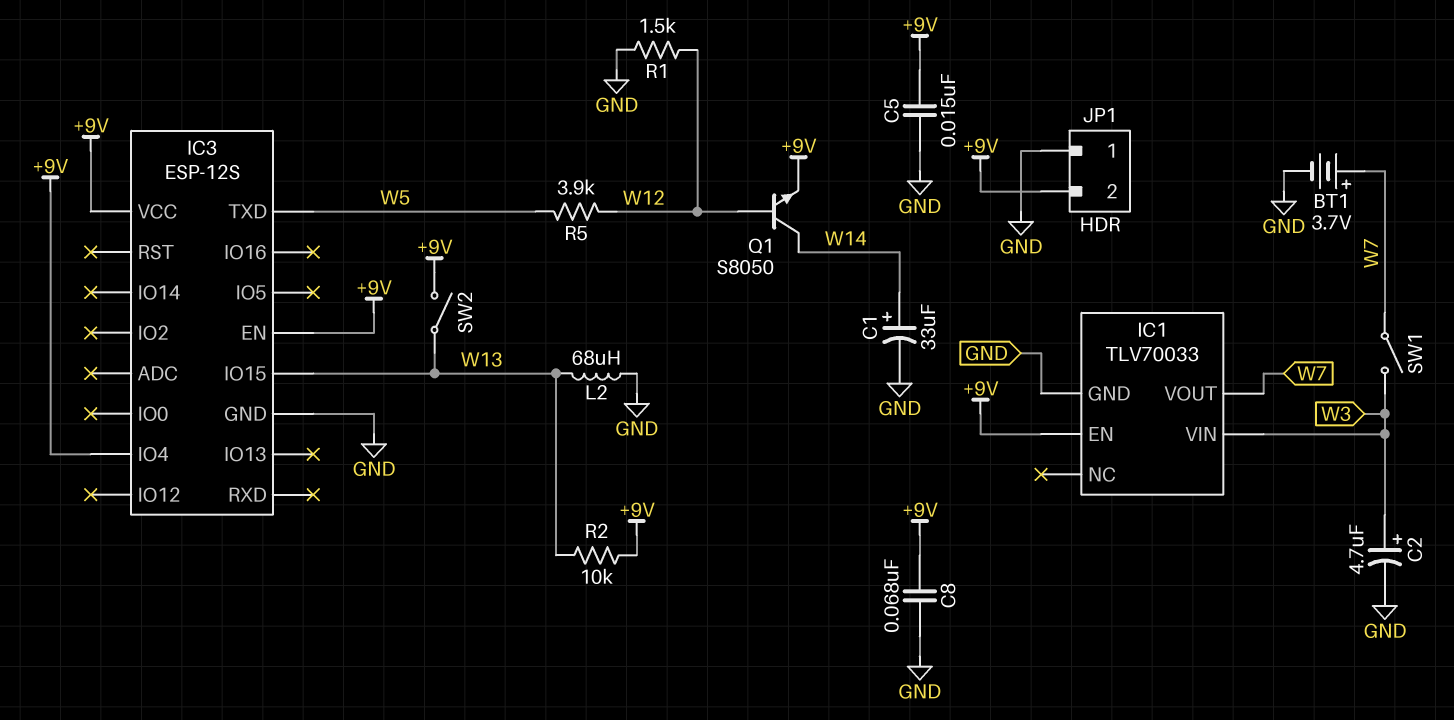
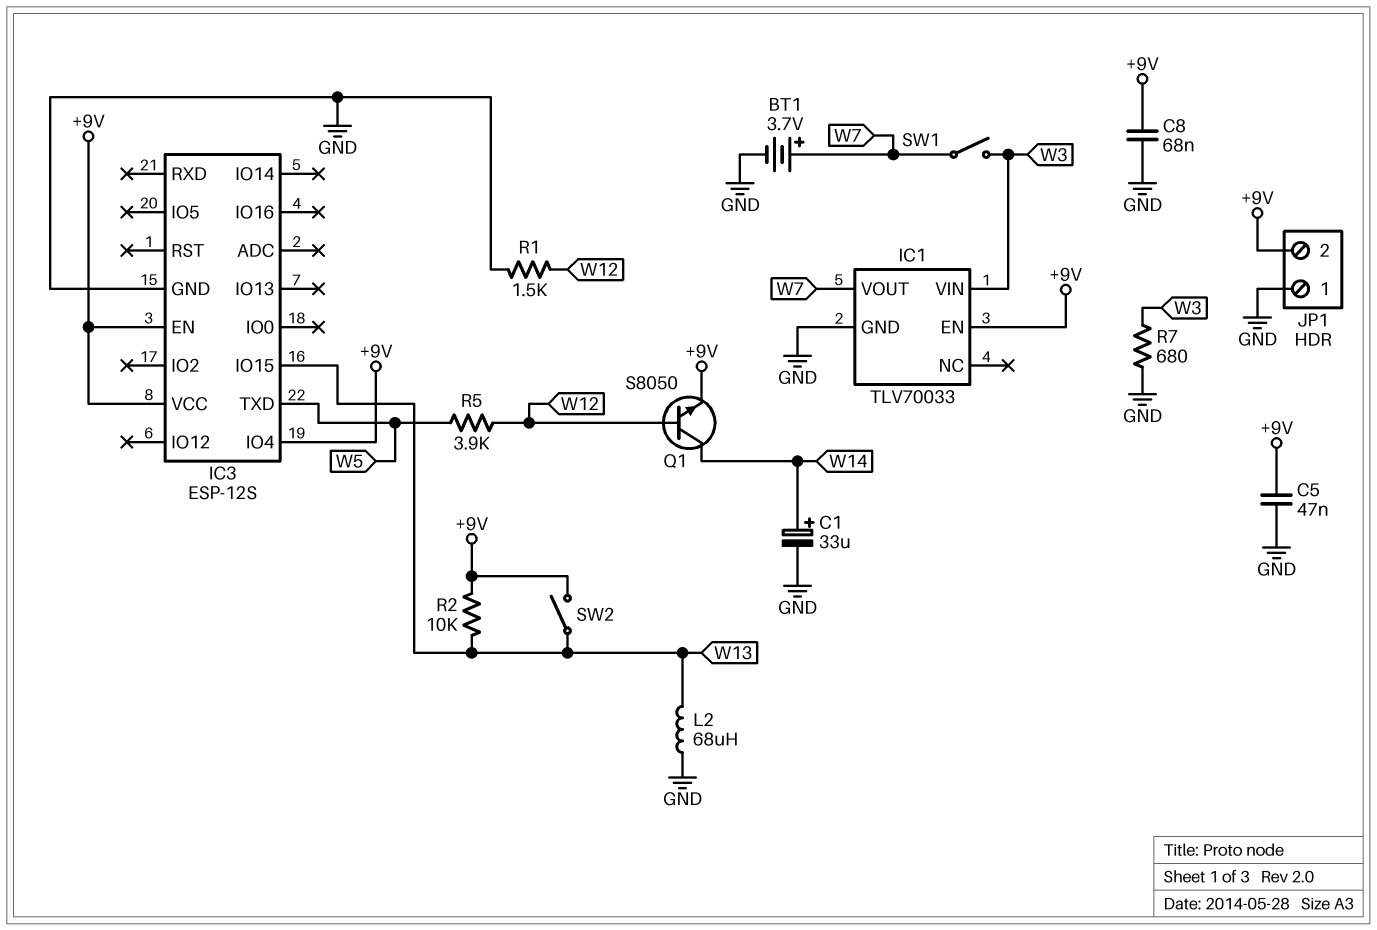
C2: 4.7uF (plus W3, minus GND) -> none
C5: 15nF (+9V, GND) -> 47nF (+9V, GND)
R7: none -> 680 (GND, W3)

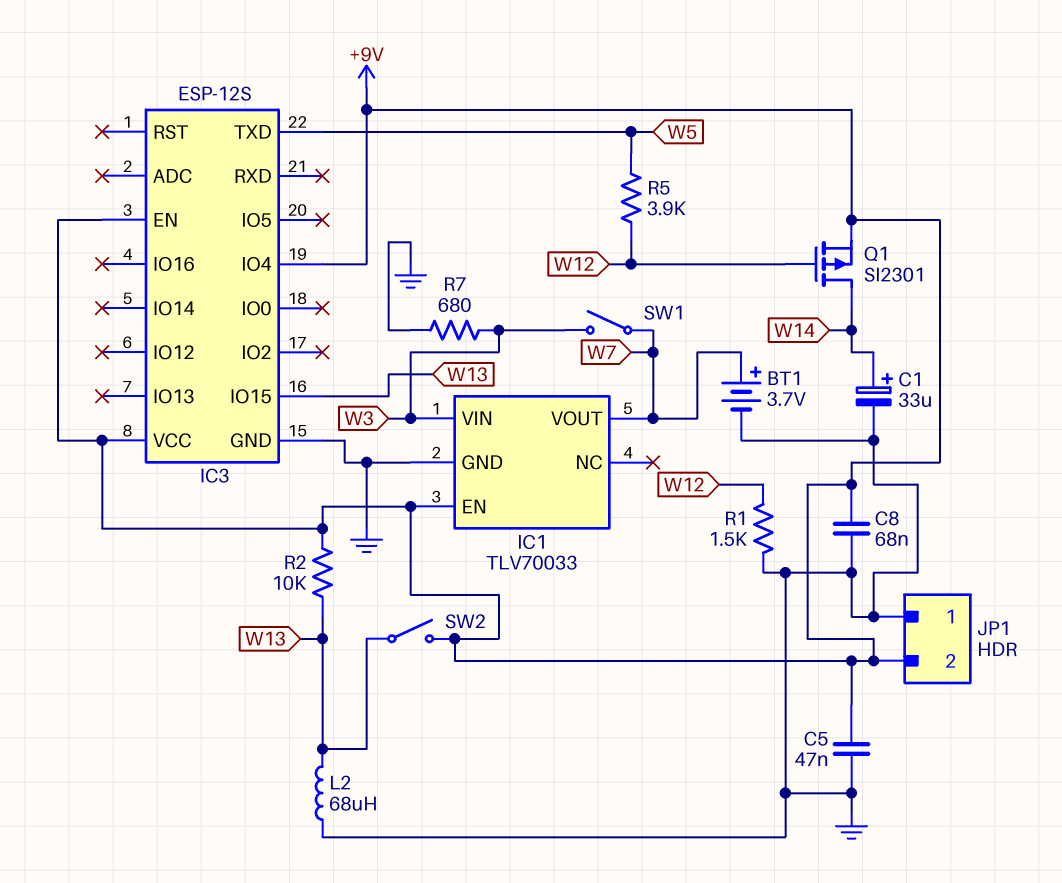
Q1: NPN S8050 (B W12, C W14, E +9V) -> PMOS SI2301 (G W12, D W14, S +9V)

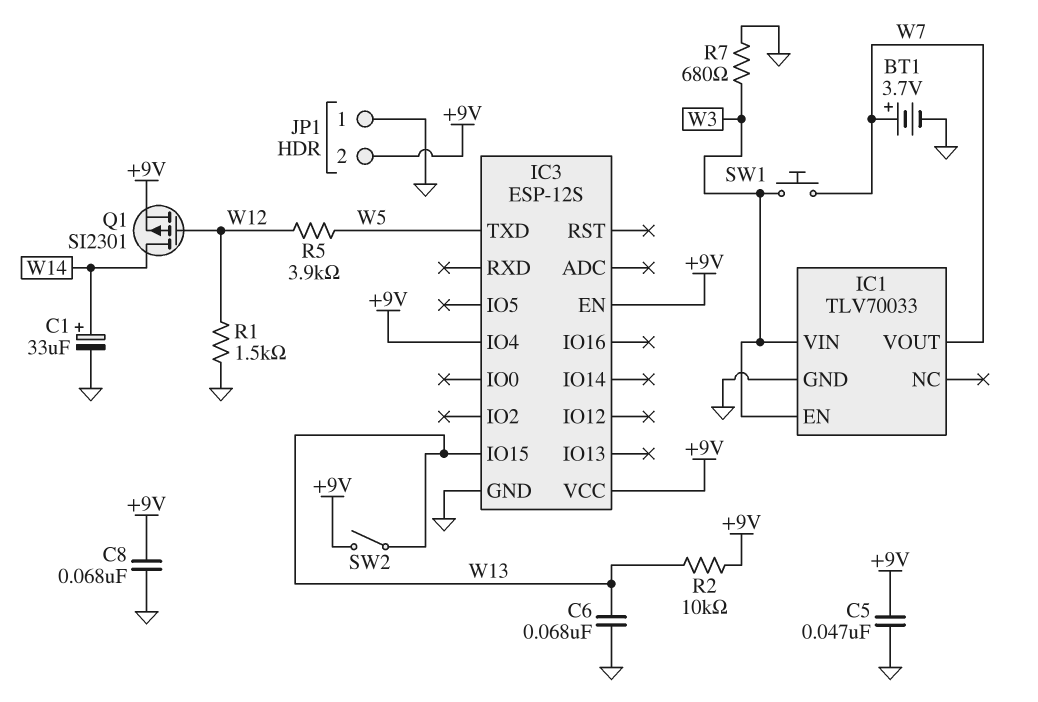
C6: none -> 68nF (GND, W13)
IC1 pin EN: +9V -> W3
L2: 68uH (GND, W13) -> none
SW1: switch (W3, W7) -> button (W3, W7)

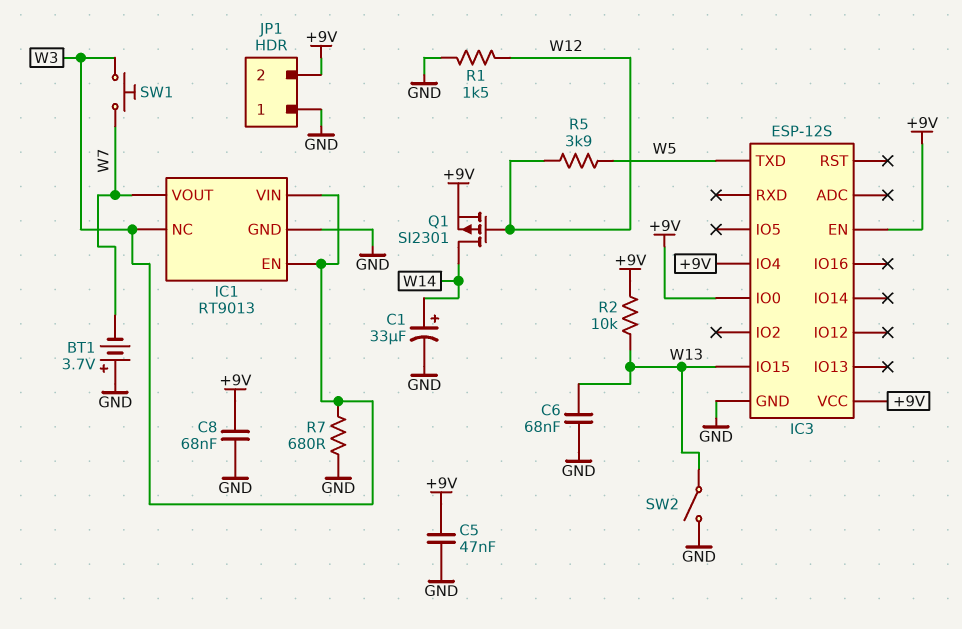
BT1: 3.7V (plus W7, minus GND) -> 3.7V (plus GND, minus W7)
IC1: TLV70033 -> RT9013
IC1 pin NC: none -> W3
IC3 pin IO0: none -> +9V
SW2: switch (+9V, W13) -> switch (GND, W13)

